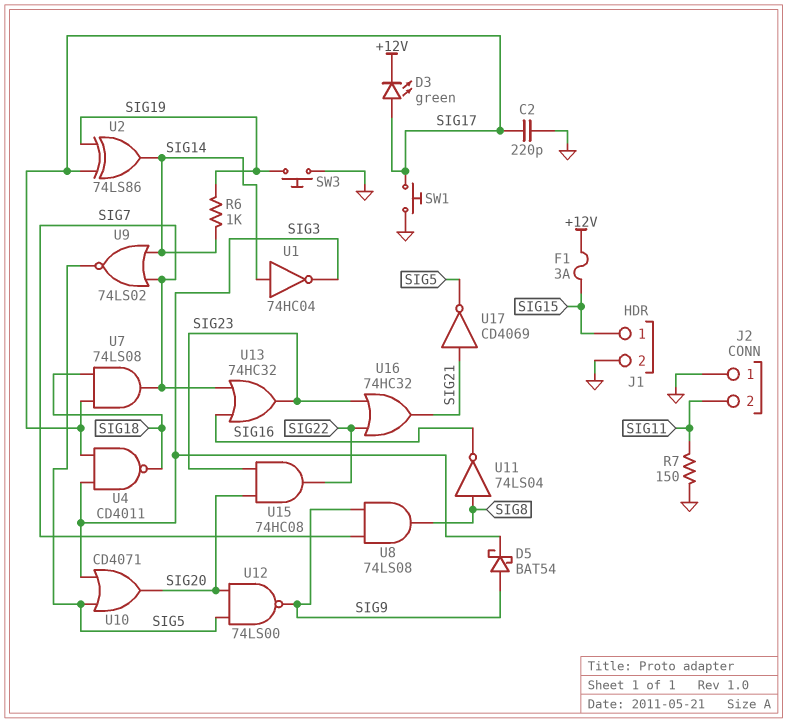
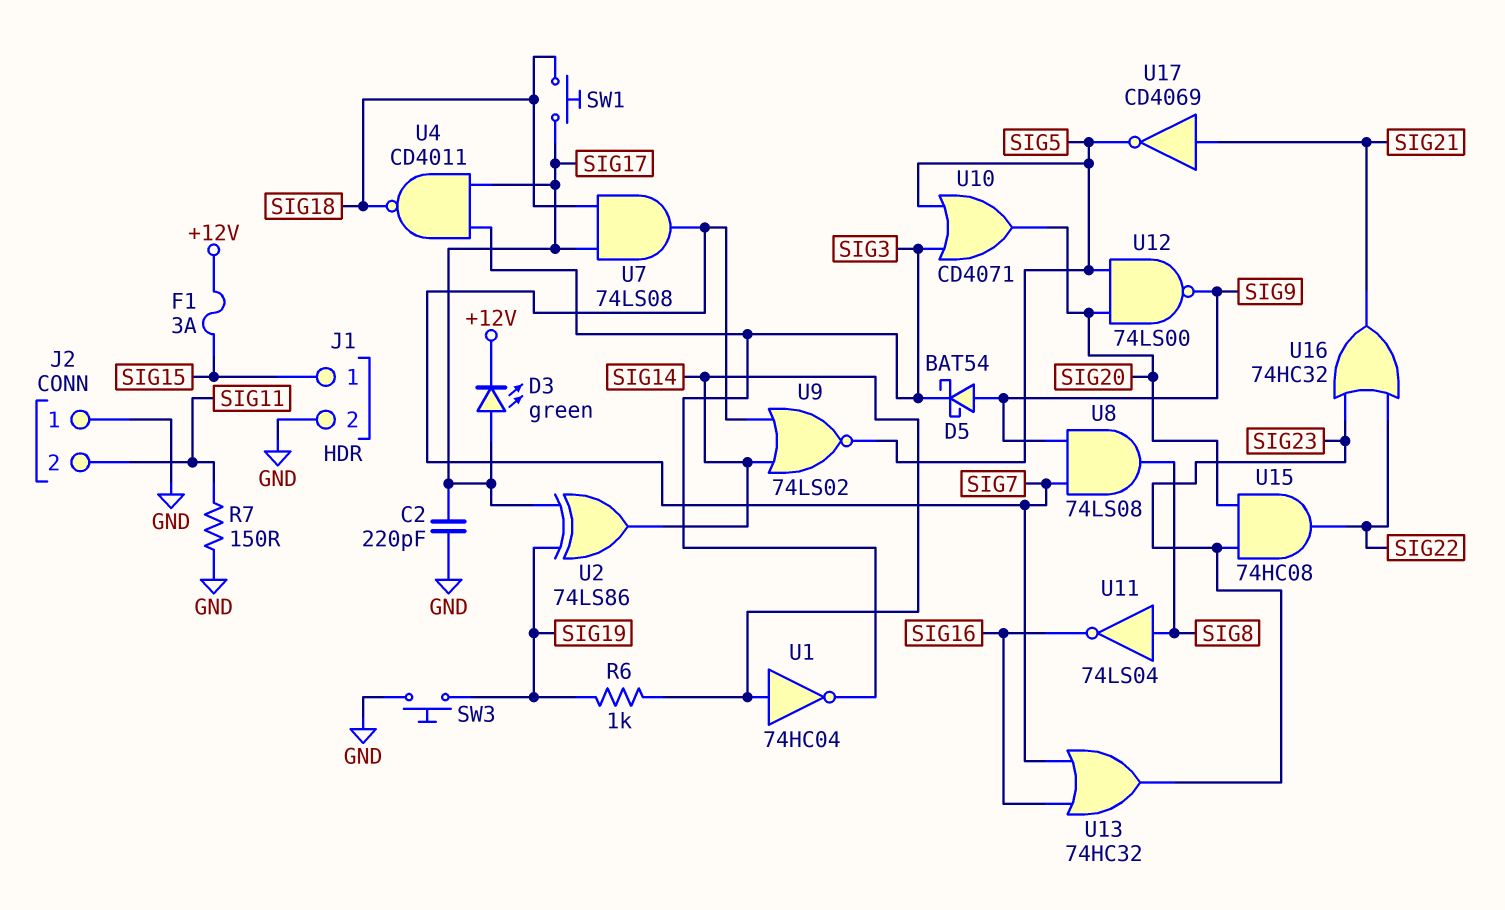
SW1: button (GND, SIG17) -> button (SIG17, SIG18)

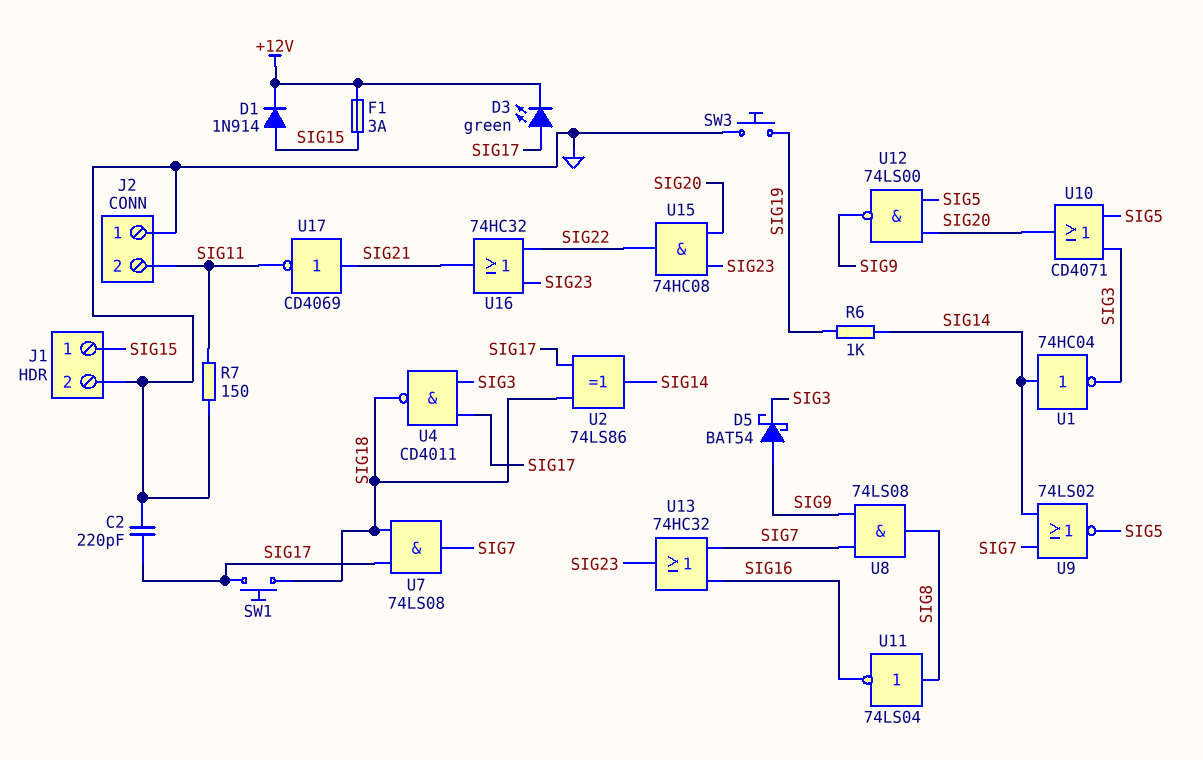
D1: none -> diode 1N914 (A SIG15, K +12V)
U2: XOR 74LS86 (in SIG17, in SIG19, out SIG14) -> XOR 74LS86 (in SIG17, in SIG18, out SIG14)
U17: NOT CD4069 (in SIG21, out SIG5) -> NOT CD4069 (in SIG21, out SIG11)

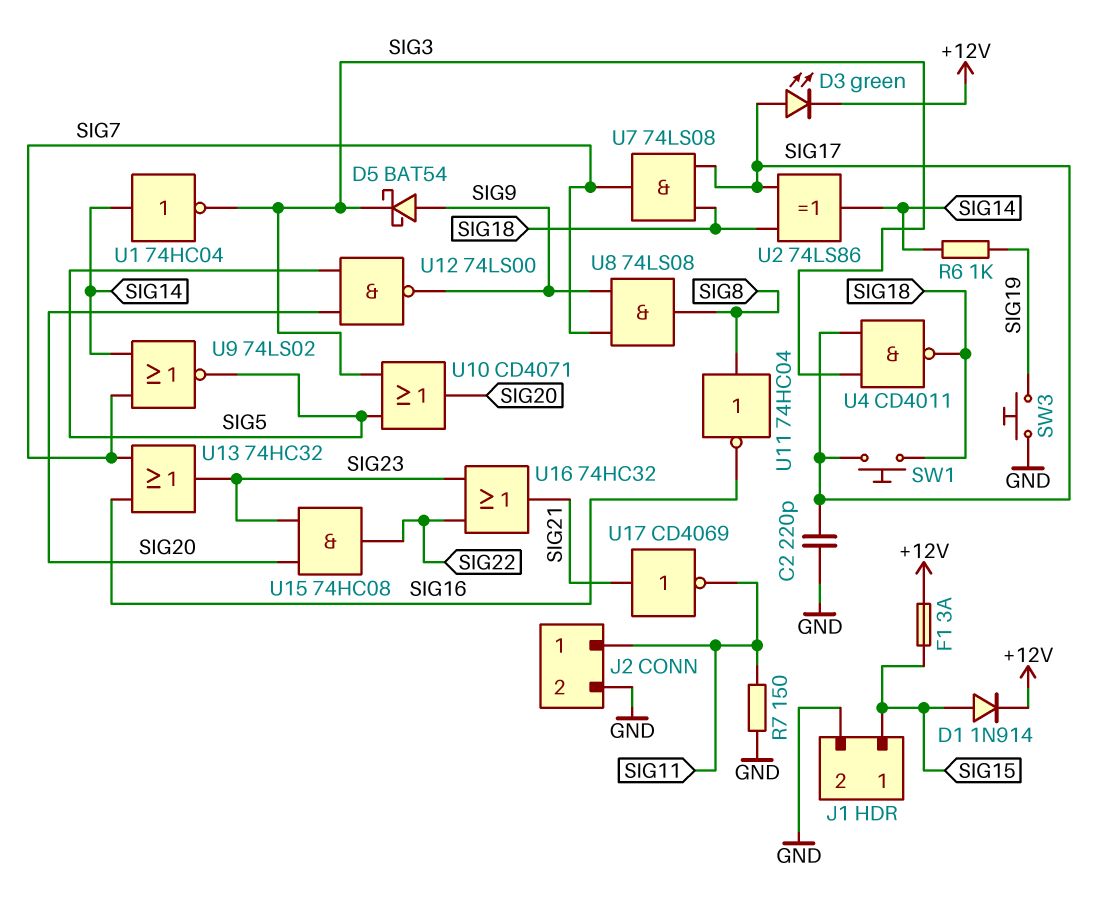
J2 pin 1: GND -> SIG11
J2 pin 2: SIG11 -> GND
U11: NOT 74LS04 (in SIG8, out SIG16) -> NOT 74HC04 (in SIG8, out SIG16)

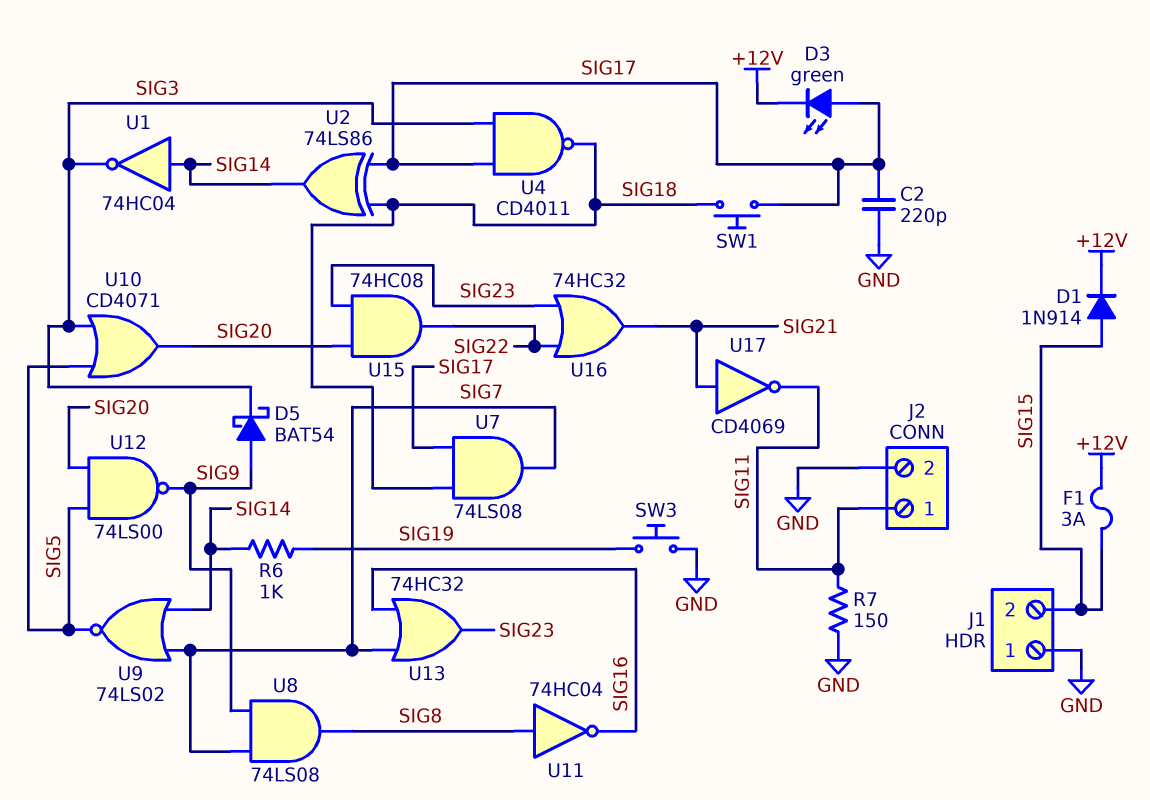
J1 pin 1: SIG15 -> GND
J1 pin 2: GND -> SIG15

